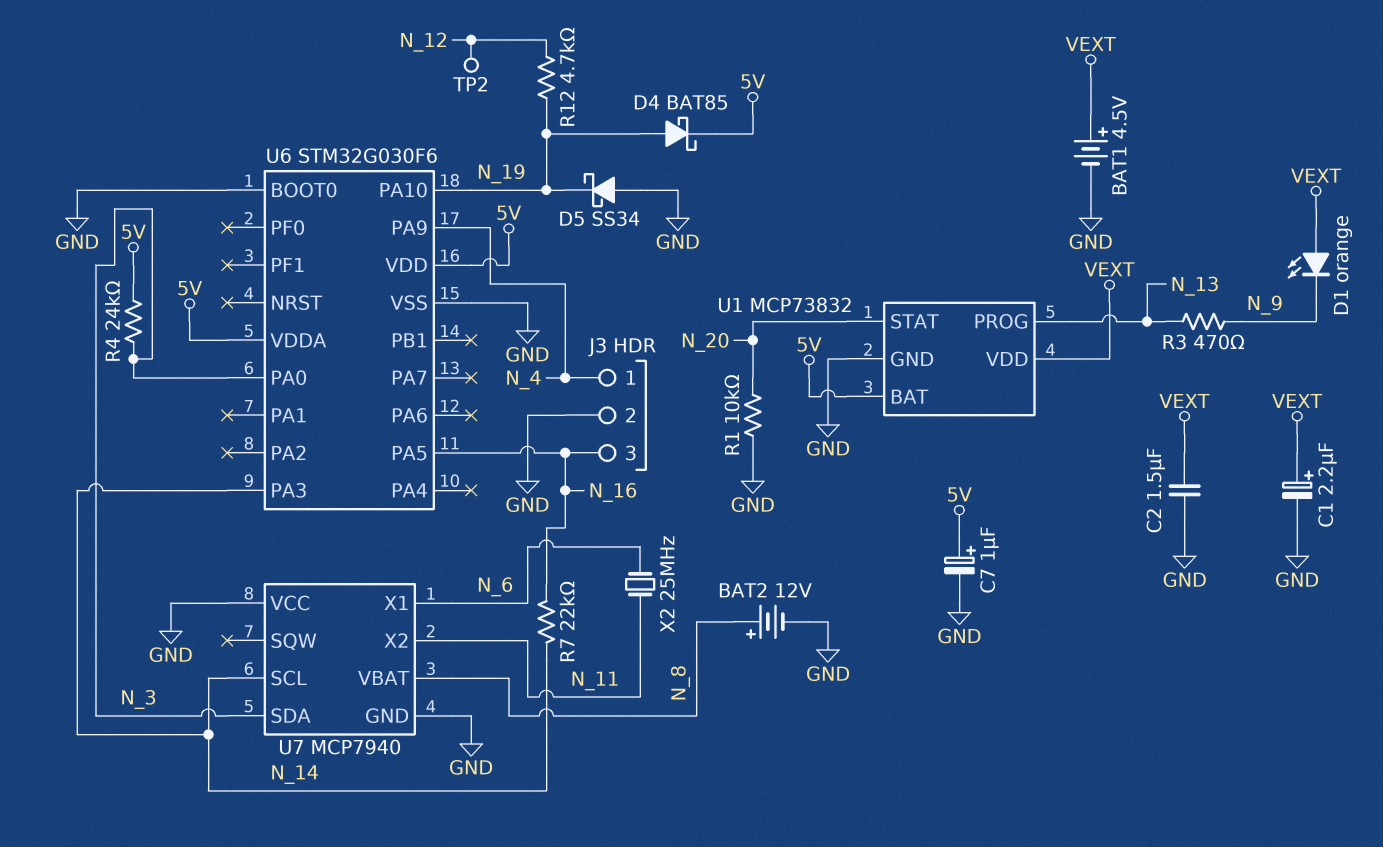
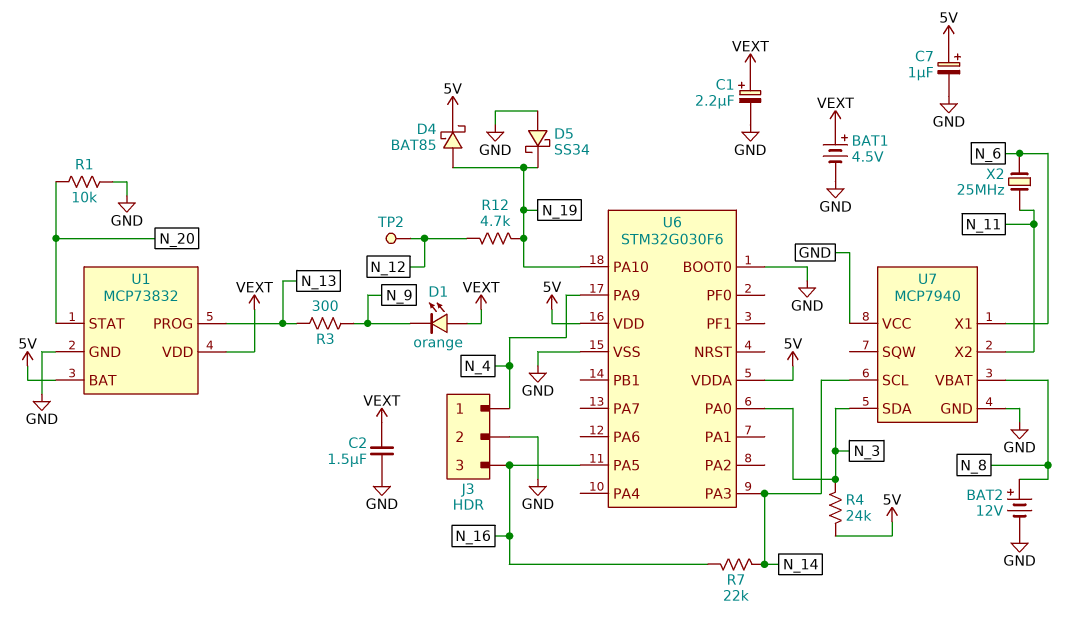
R3: 470 (N_9, N_13) -> 300 (N_9, N_13)

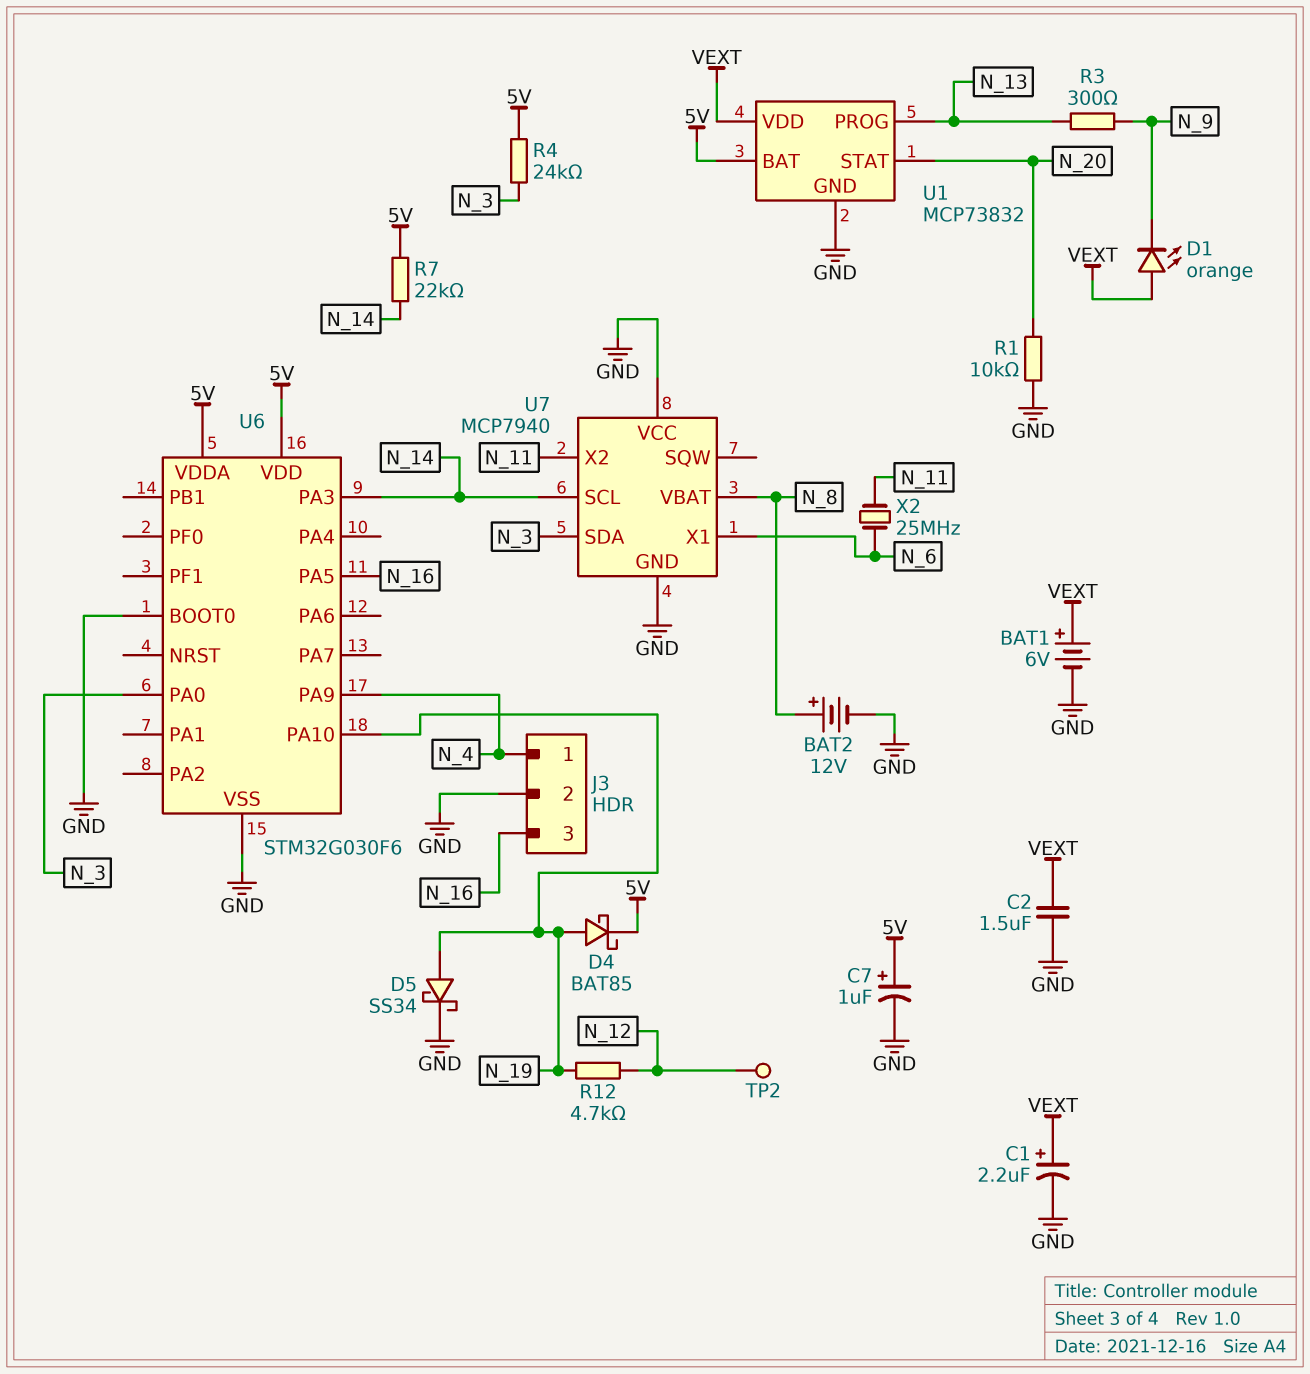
BAT1: 4.5V (plus VEXT, minus GND) -> 6V (plus VEXT, minus GND)
D5: schottky SS34 (A GND, K N_19) -> schottky SS34 (A N_19, K GND)
R7: 22k (N_14, N_16) -> 22k (5V, N_14)

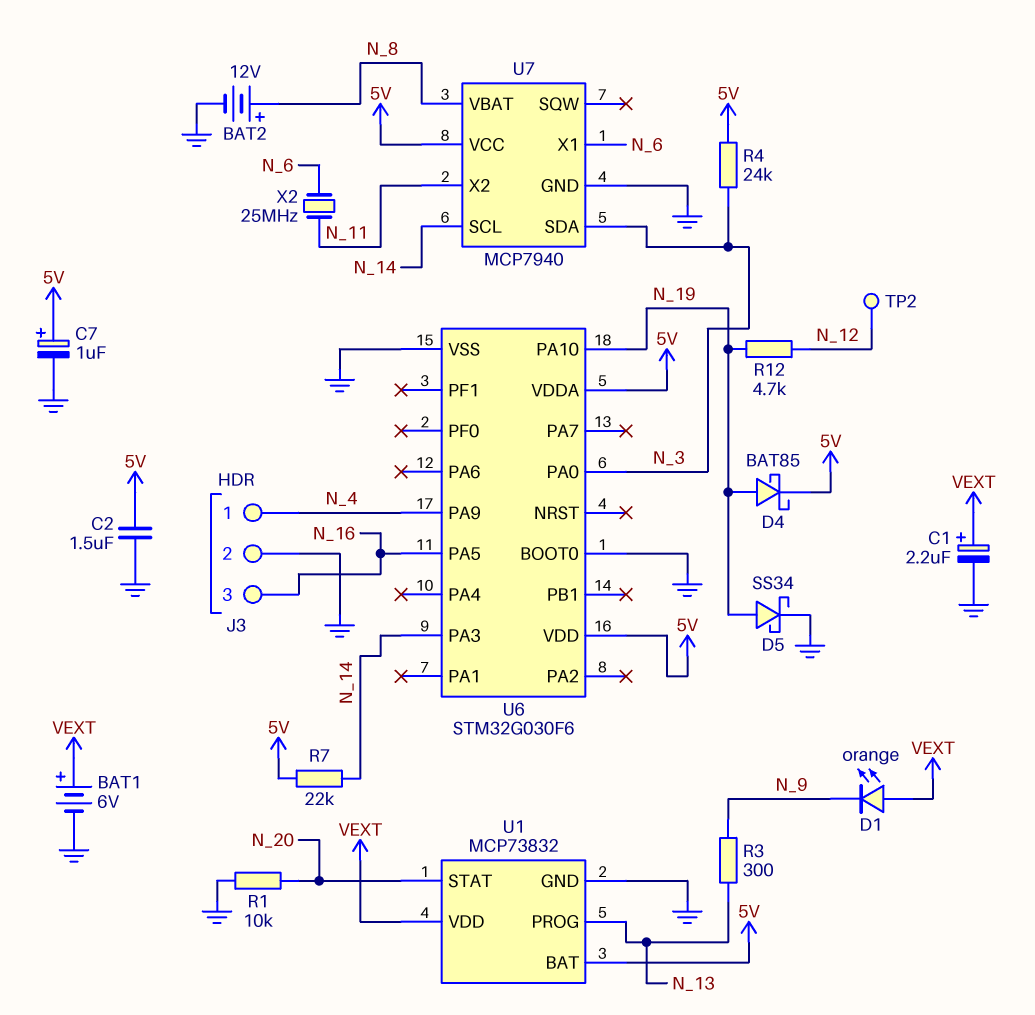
C2: 1.5uF (GND, VEXT) -> 1.5uF (5V, GND)
U7 pin VCC: GND -> 5V

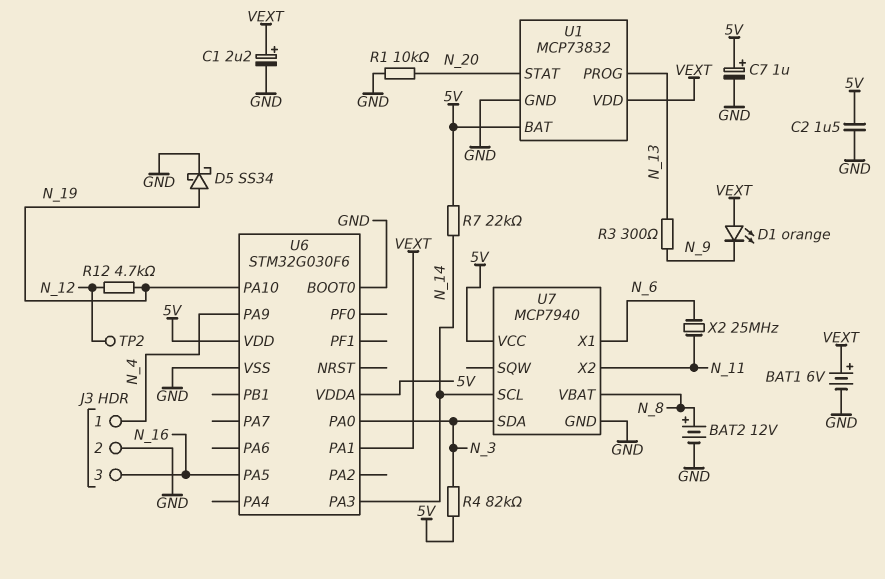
D4: schottky BAT85 (A N_19, K 5V) -> none
R4: 24k (5V, N_3) -> 82k (5V, N_3)
U6 pin PA1: none -> VEXT

